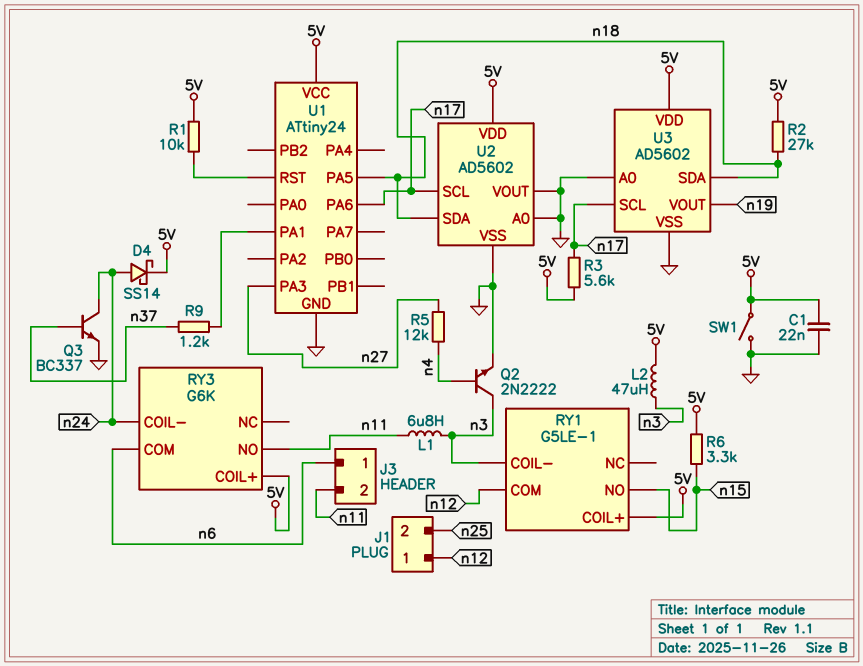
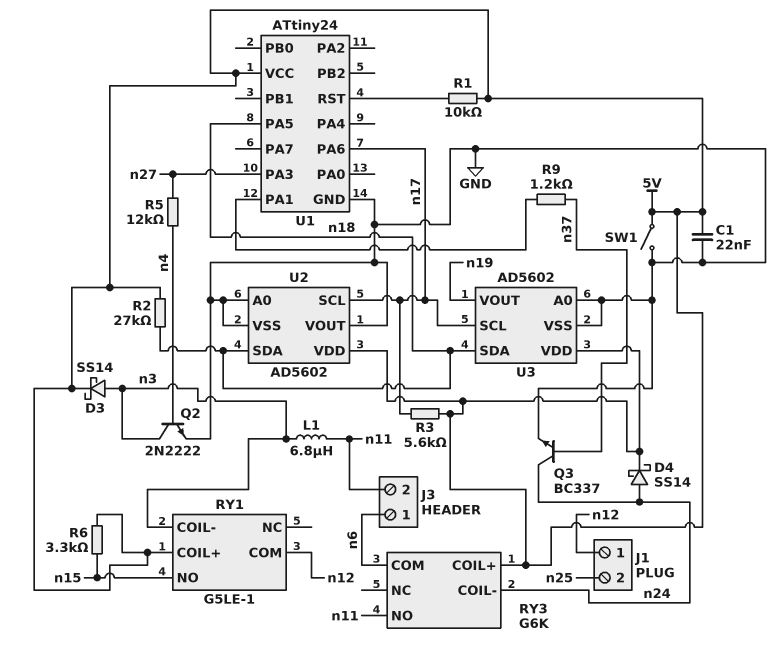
D3: none -> schottky SS14 (A n3, K 5V)
L2: 47uH (5V, n3) -> none

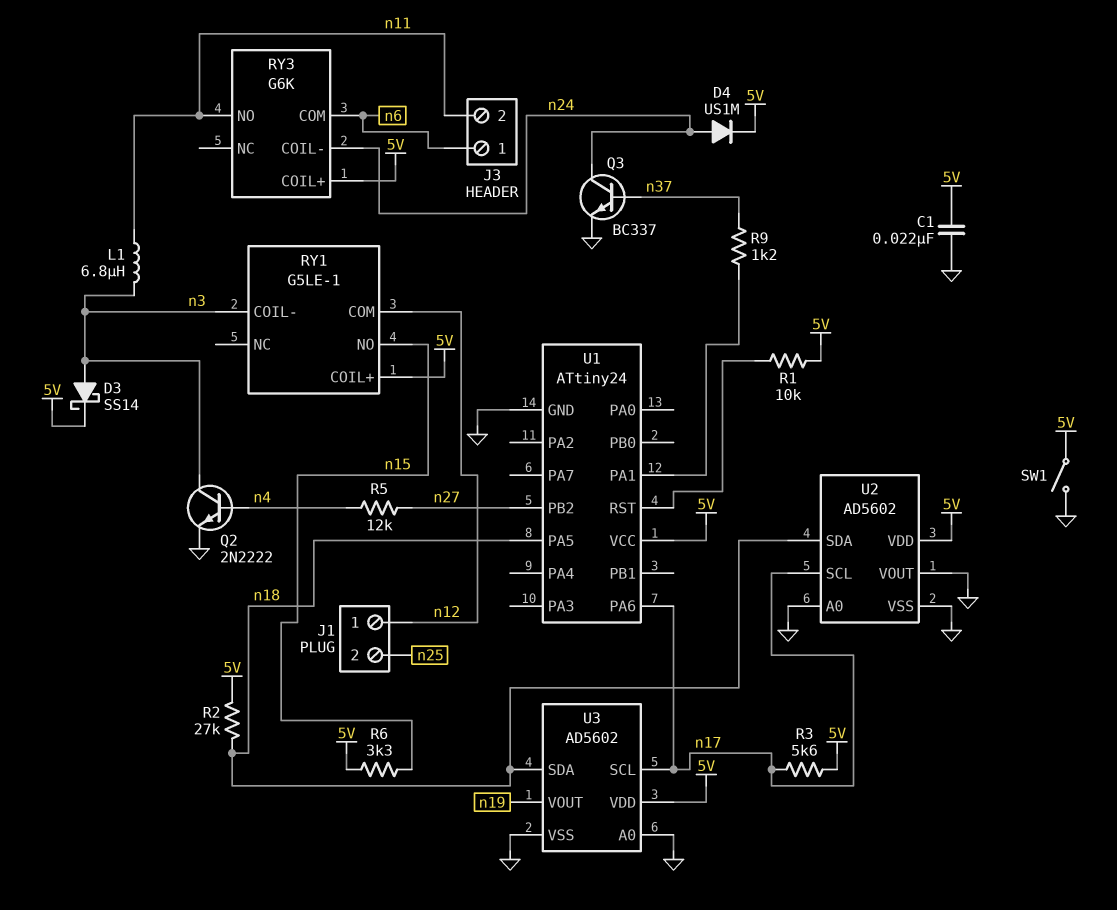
D4: schottky SS14 (A n24, K 5V) -> diode US1M (A n24, K 5V)
U1 pin PA3: n27 -> none
U1 pin PB2: none -> n27

